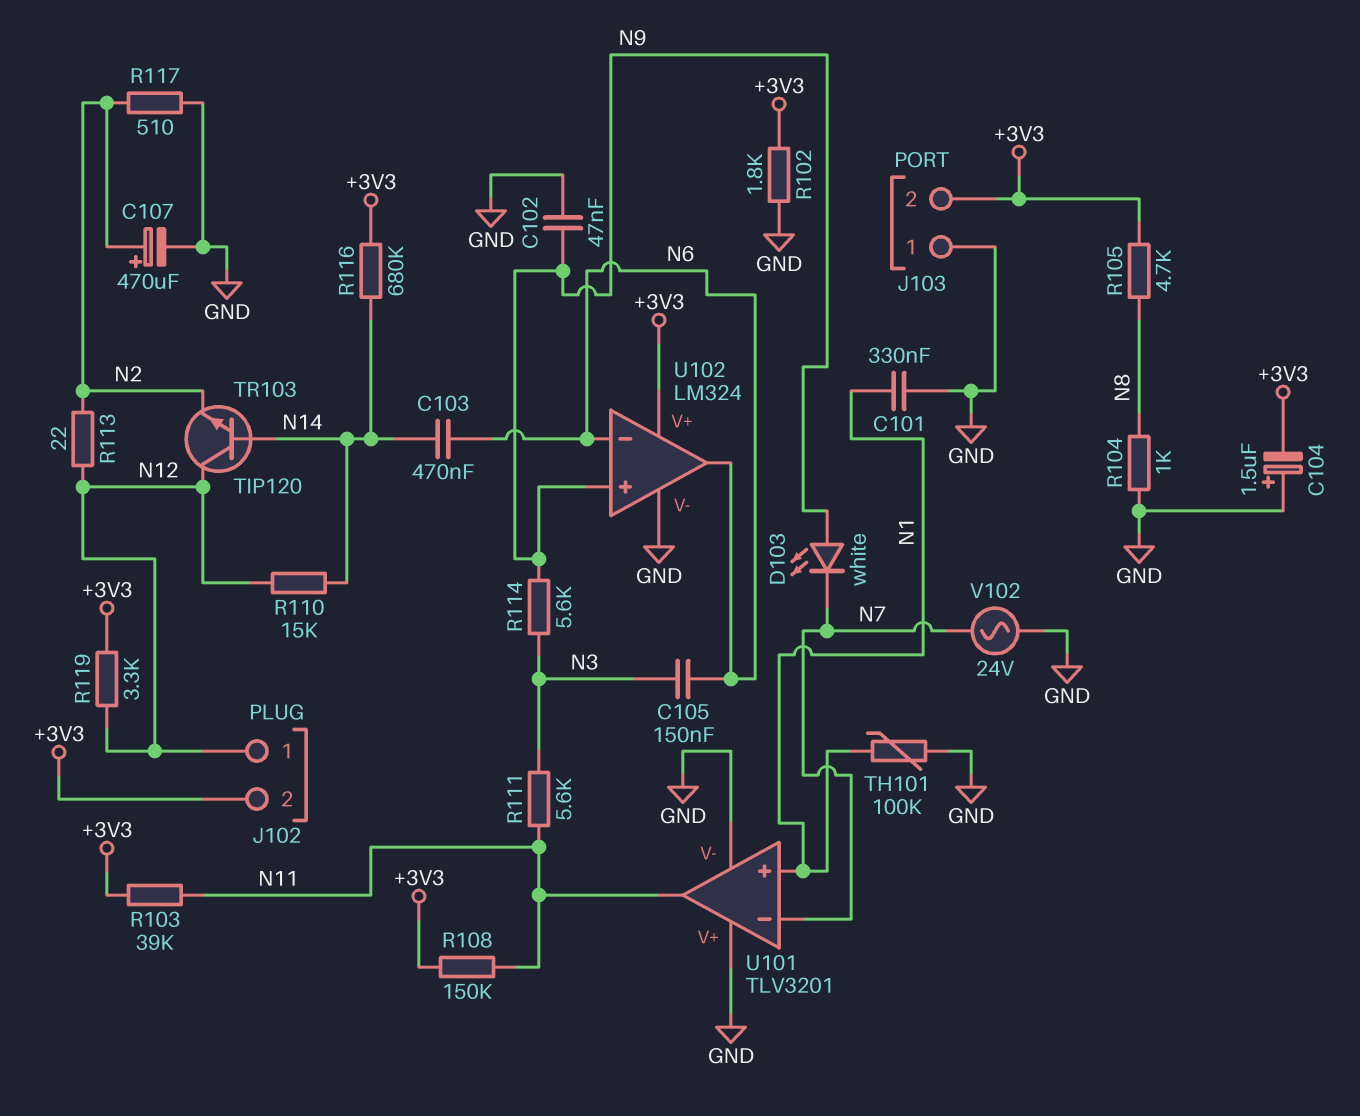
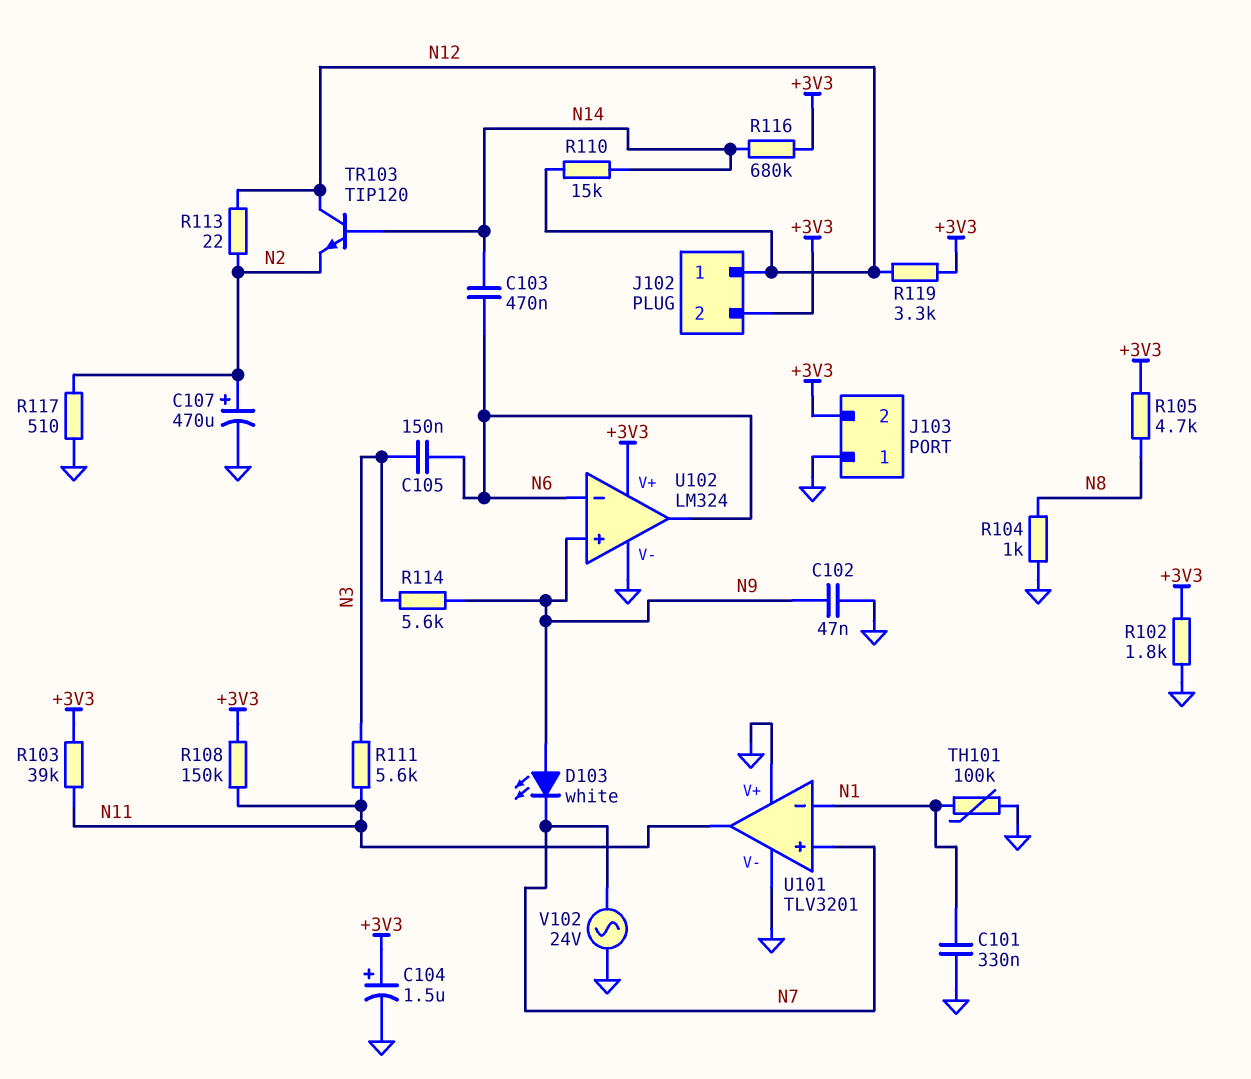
C104: 1.5uF (plus GND, minus +3V3) -> 1.5uF (plus +3V3, minus GND)
U101 pin in+: N1 -> N7
U101 pin in-: N7 -> N1

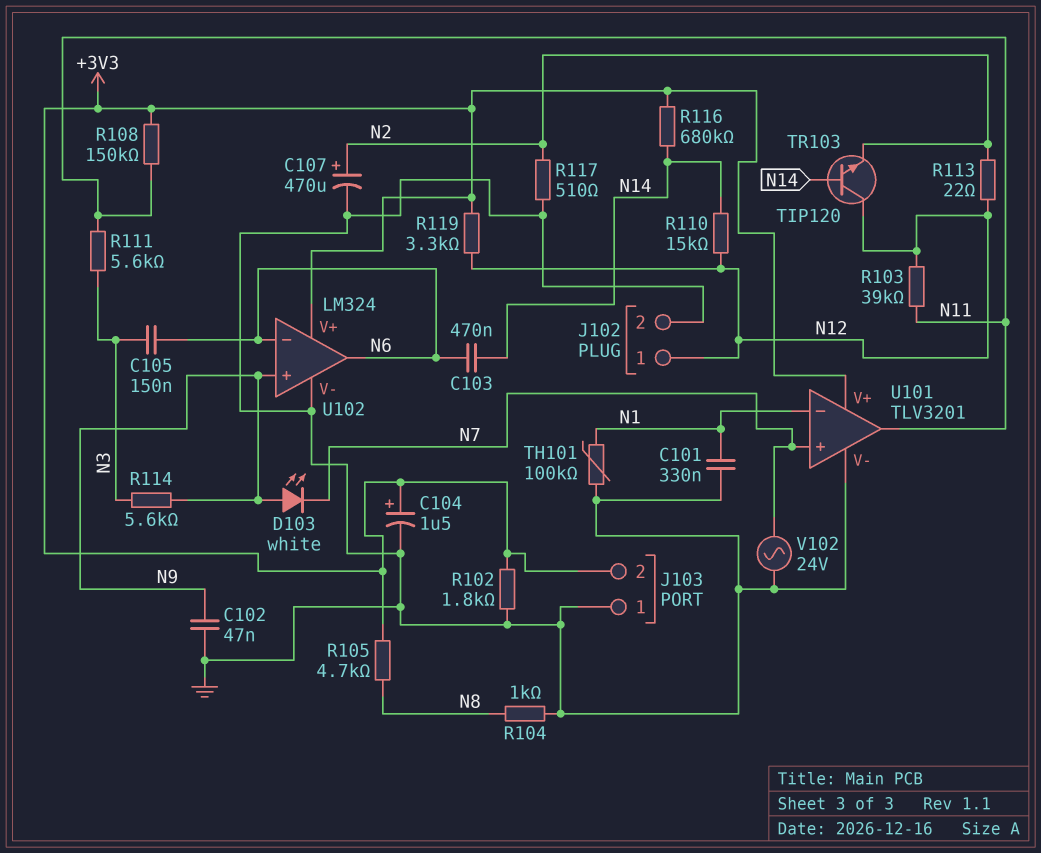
J102 pin 2: +3V3 -> GND
R103: 39k (+3V3, N11) -> 39k (N11, N12)
U101 pin V+: GND -> +3V3

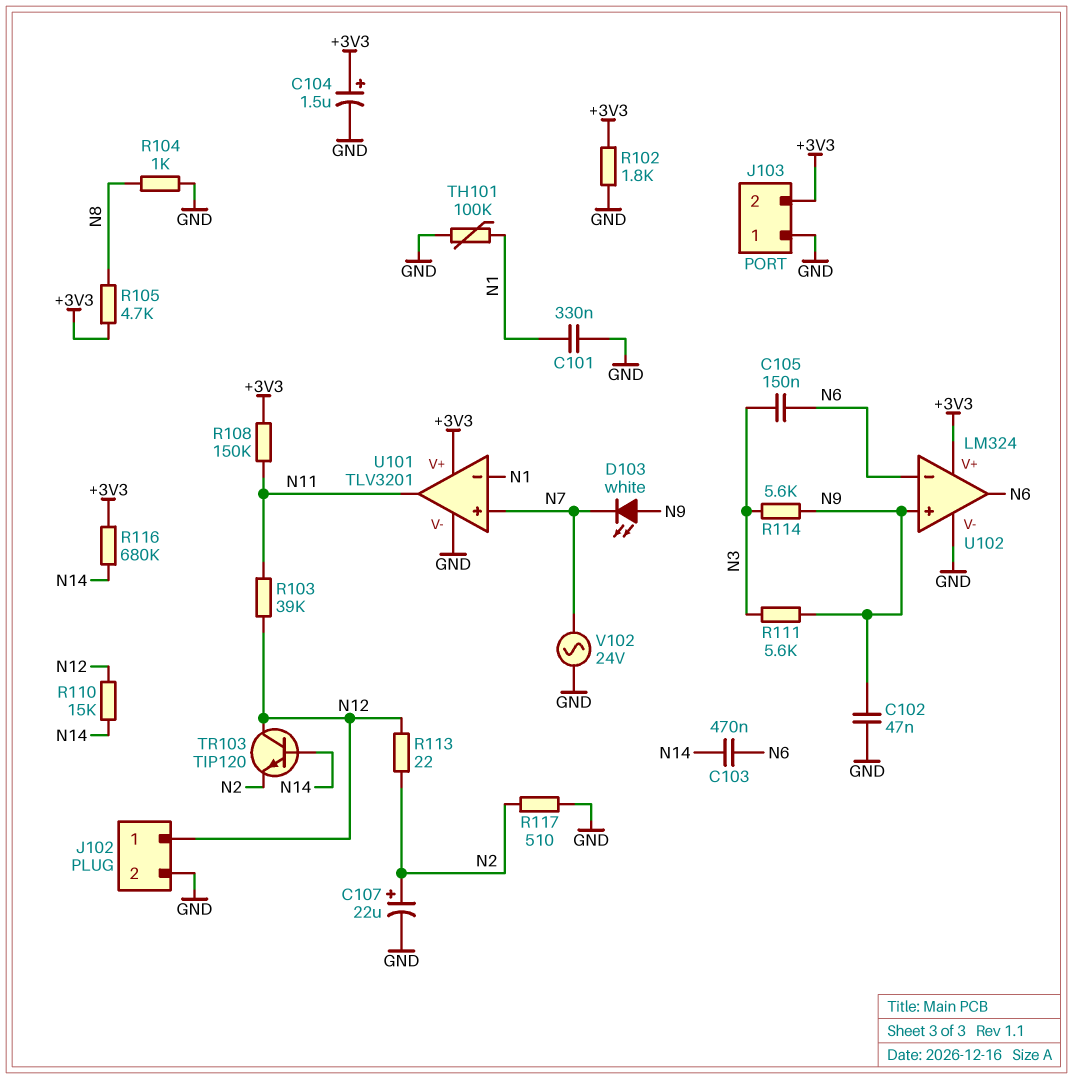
C107: 470uF (plus N2, minus GND) -> 22uF (plus N2, minus GND)
R111: 5.6k (N3, N11) -> 5.6k (N3, N9)
R119: 3.3k (+3V3, N12) -> none

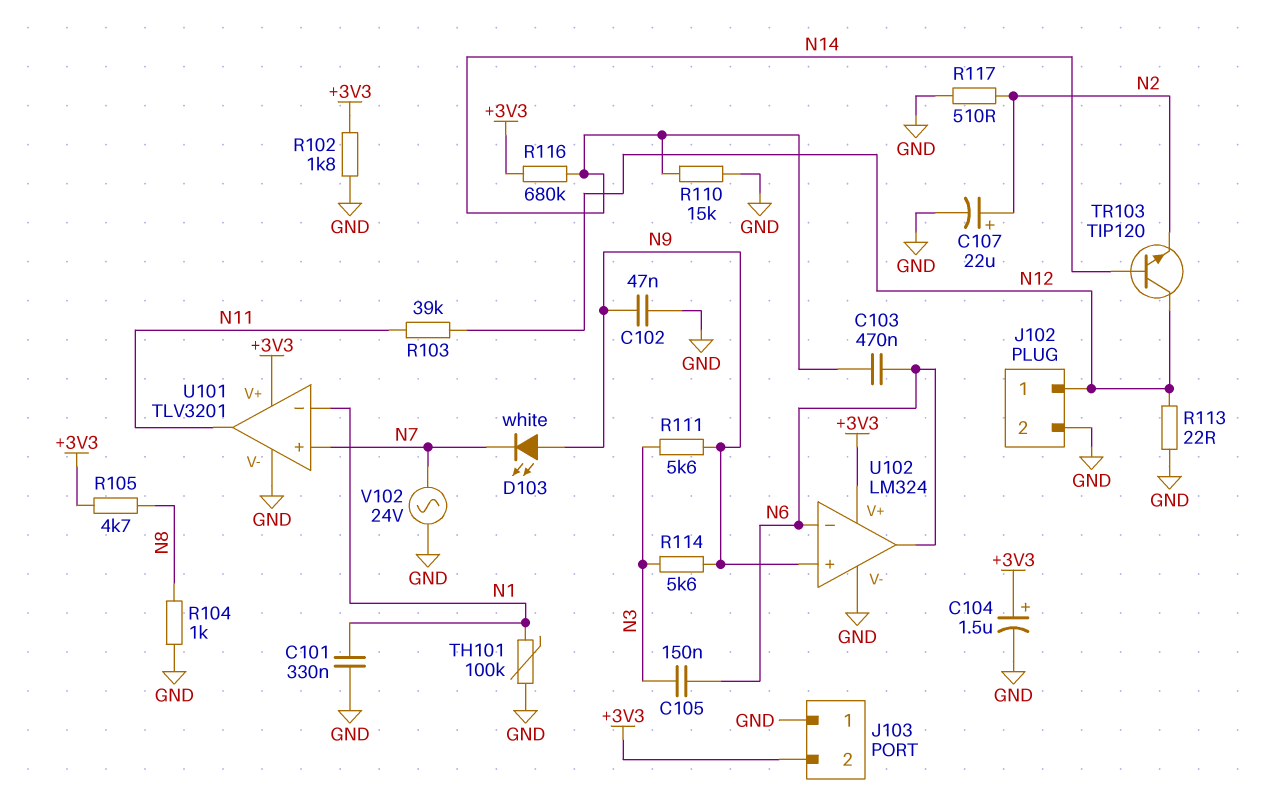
R108: 150k (+3V3, N11) -> none
R110: 15k (N12, N14) -> 15k (GND, N14)
R113: 22 (N2, N12) -> 22 (GND, N12)

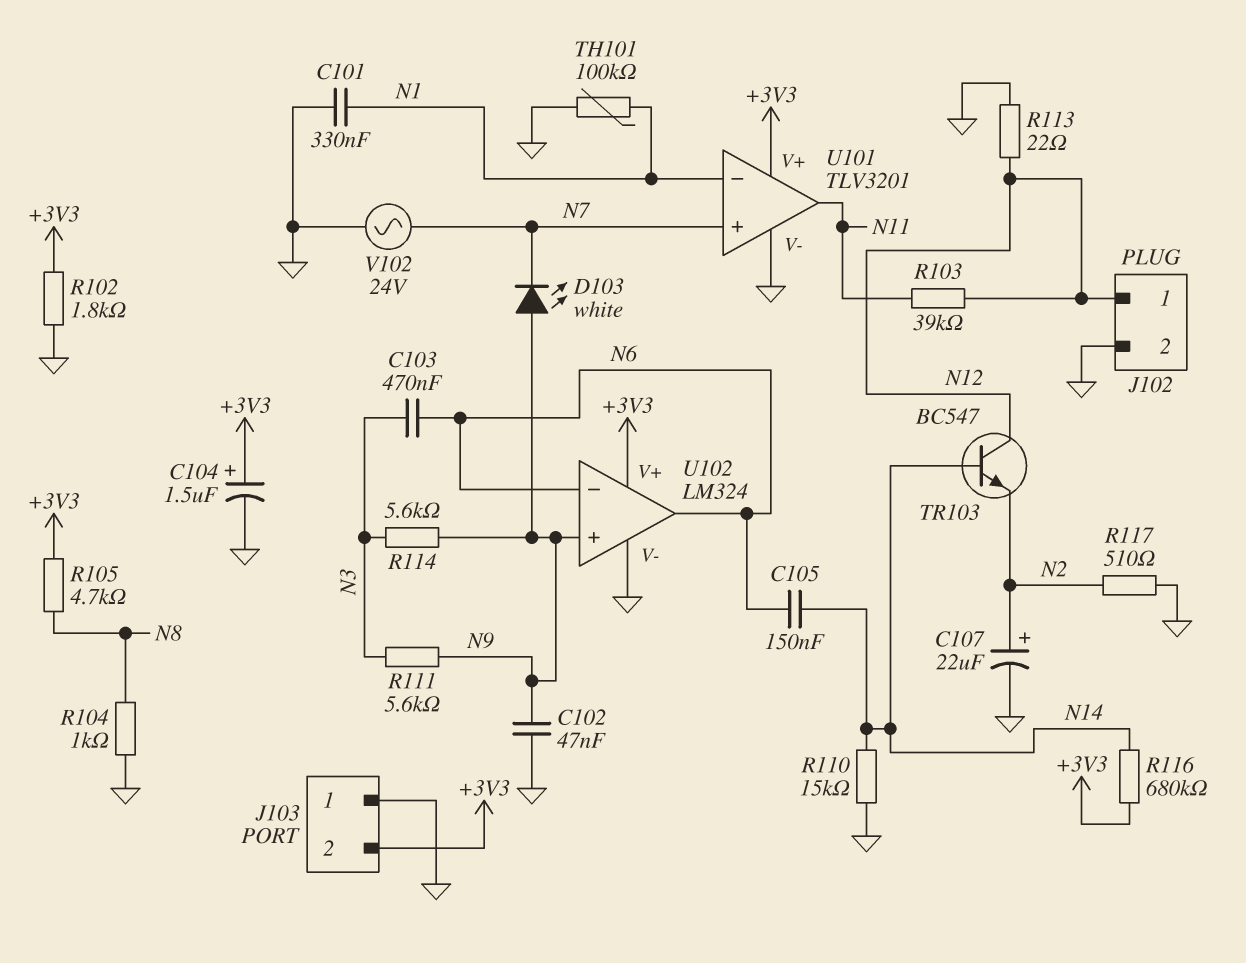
C103: 470nF (N6, N14) -> 470nF (N3, N6)
C105: 150nF (N3, N6) -> 150nF (N6, N14)
TR103: NPN TIP120 (B N14, C N12, E N2) -> NPN BC547 (B N14, C N12, E N2)

